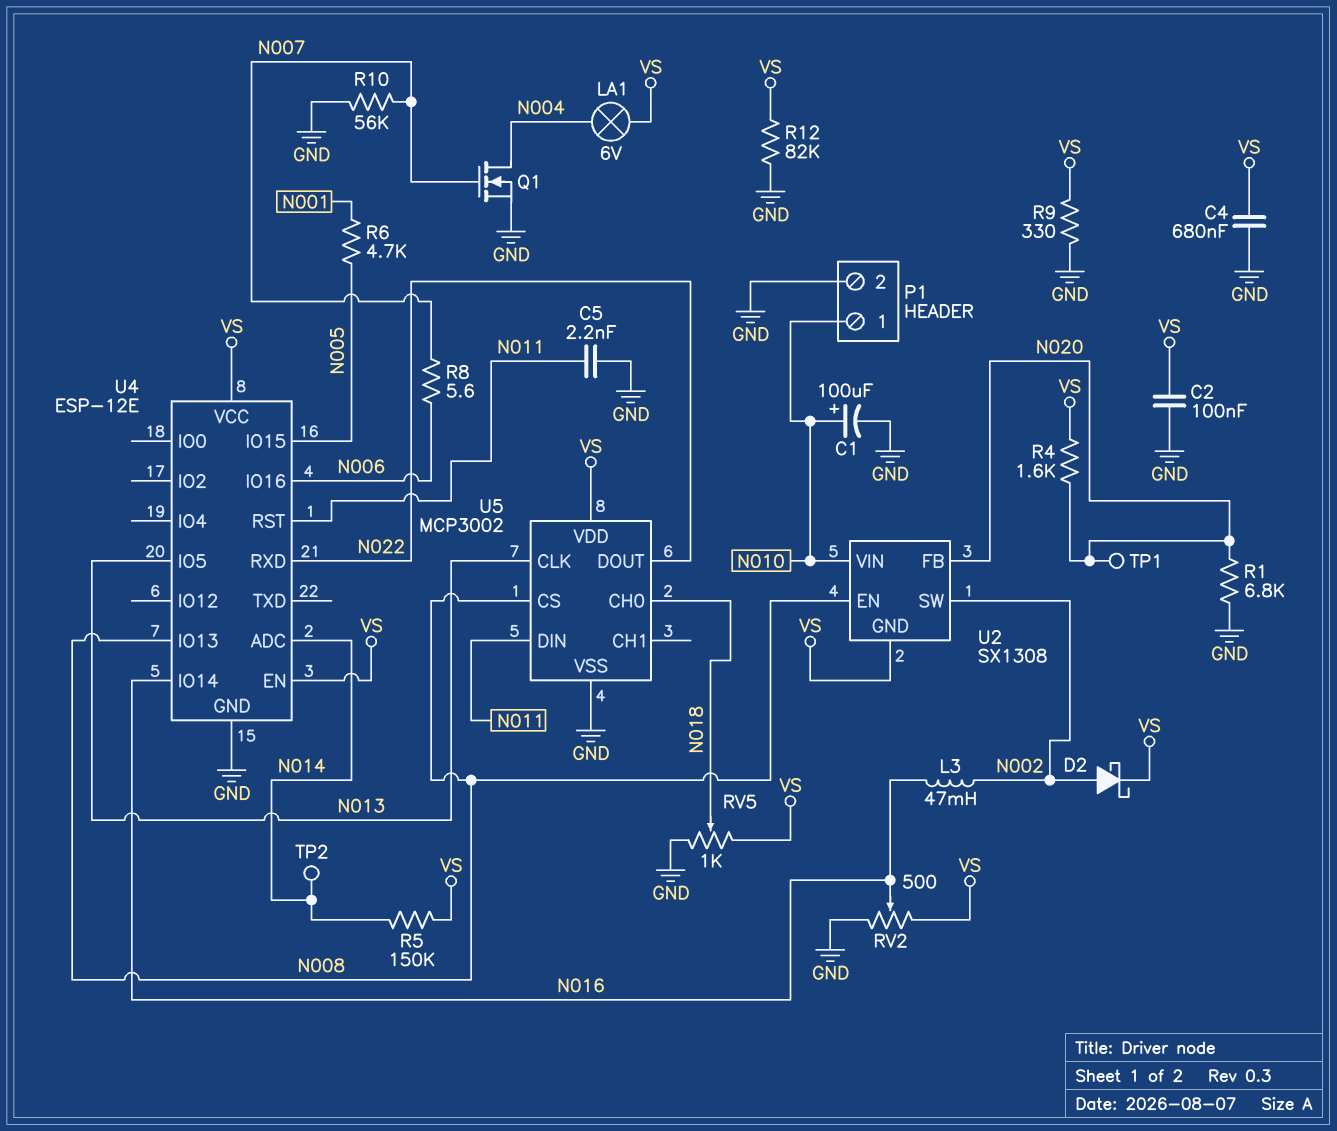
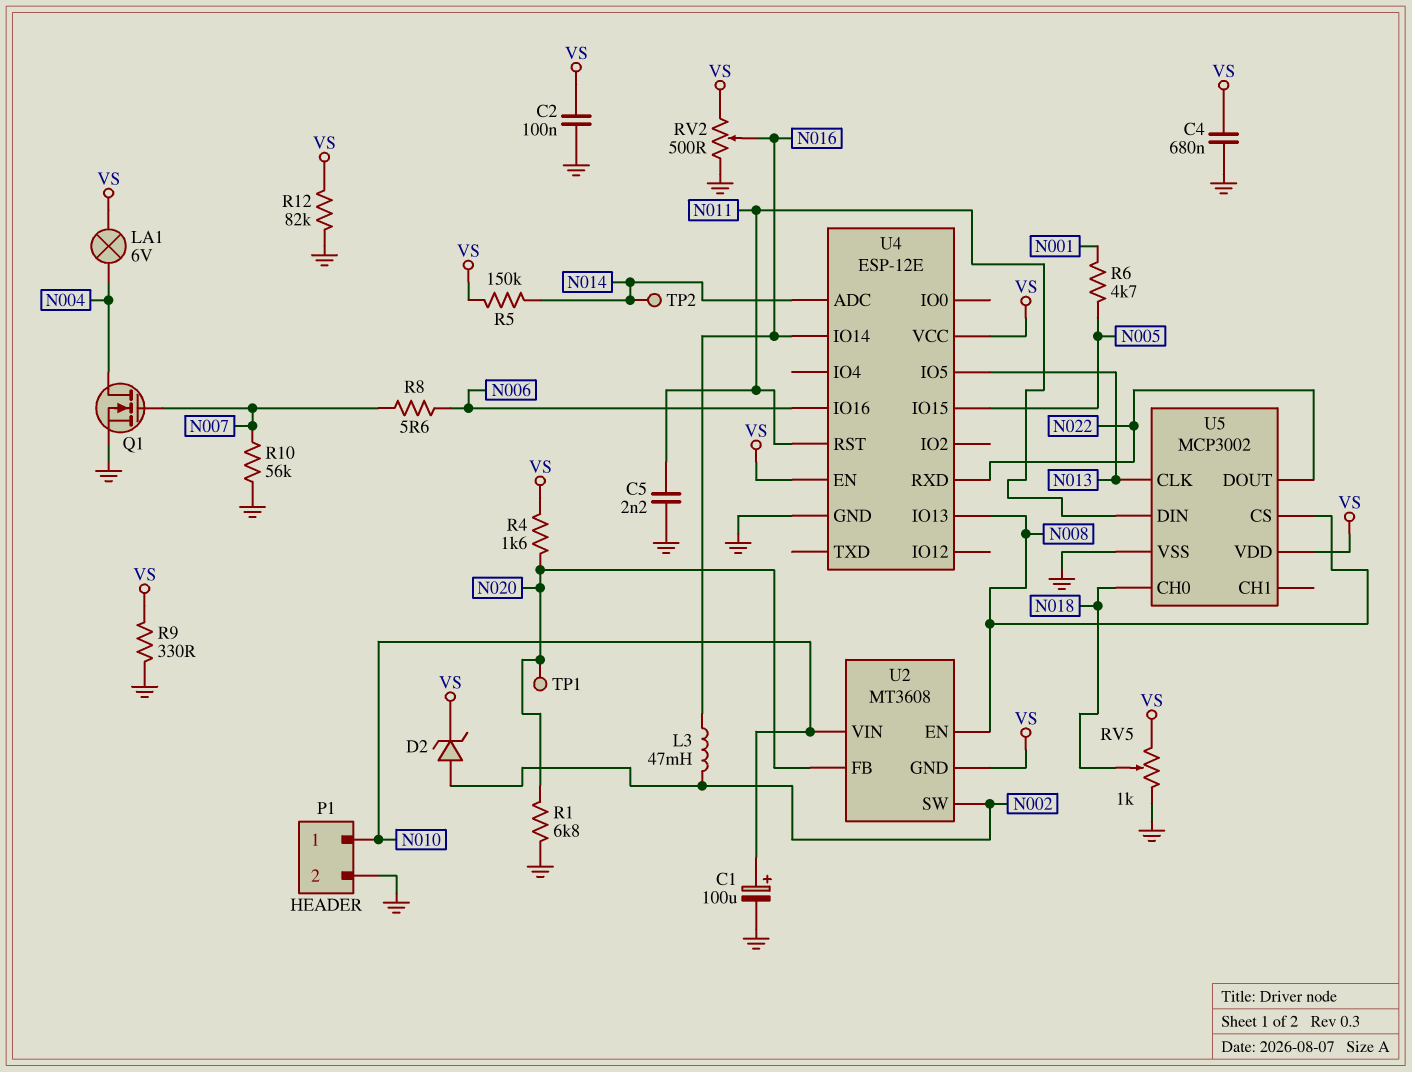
D2: schottky (A N002, K VS) -> zener (A N002, K VS)
U2: SX1308 -> MT3608

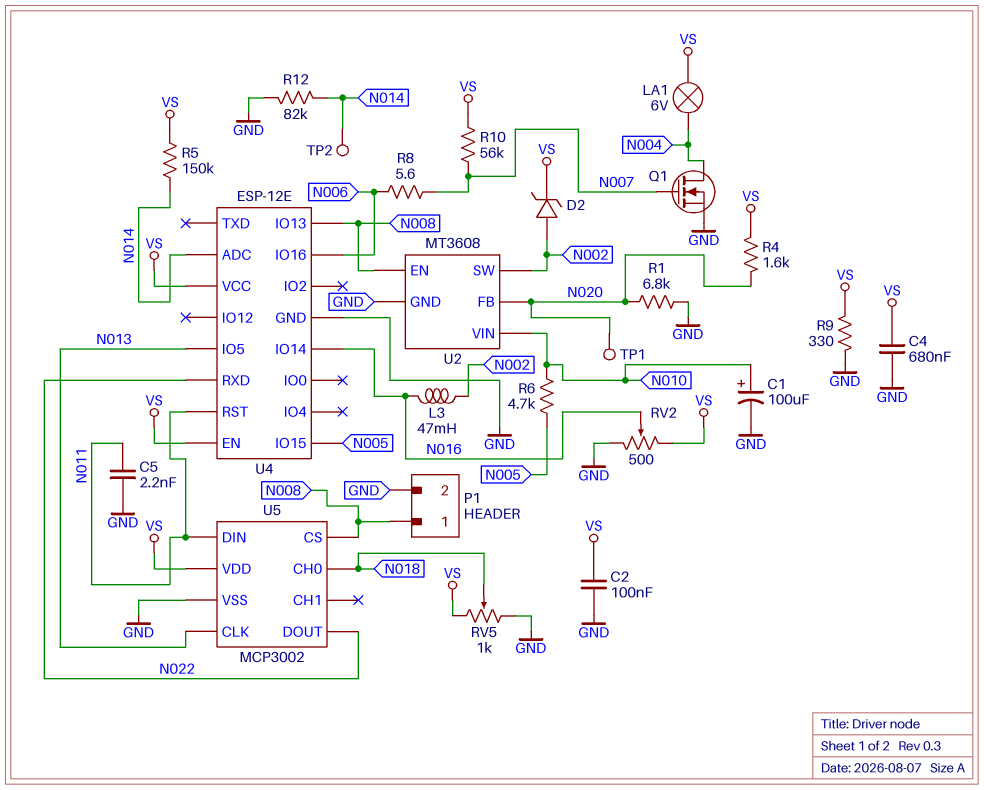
P1 pin 1: N010 -> N008
R6: 4.7k (N001, N005) -> 4.7k (N005, N010)
R10: 56k (GND, N007) -> 56k (N007, VS)
R12: 82k (GND, VS) -> 82k (GND, N014)
U2 pin GND: VS -> GND

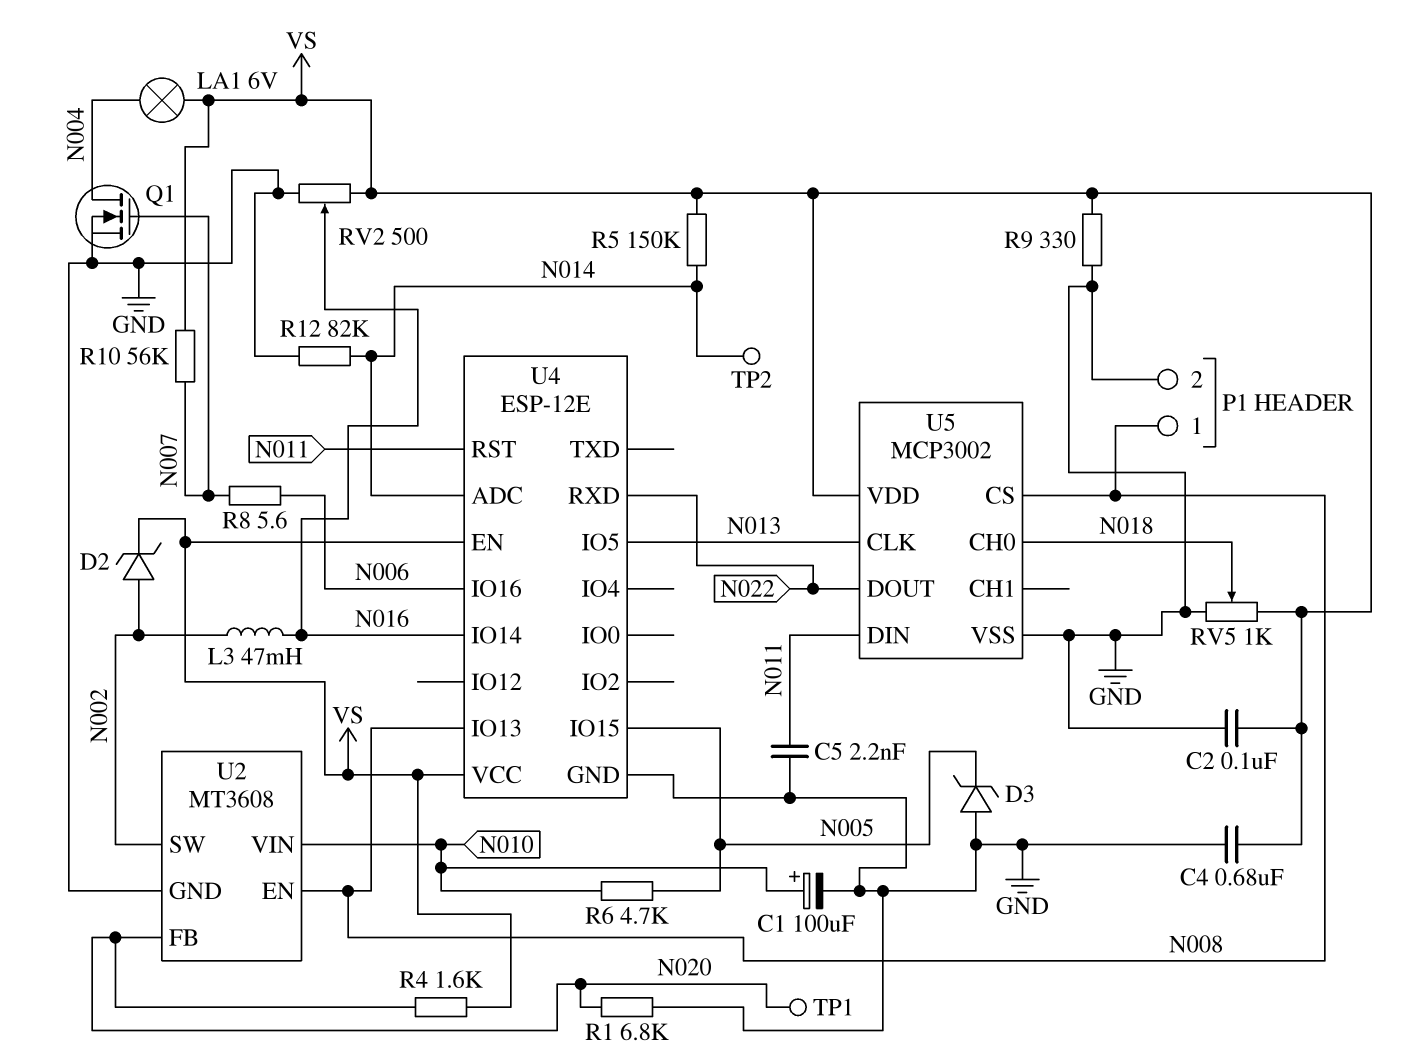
D3: none -> zener (A GND, K N005)

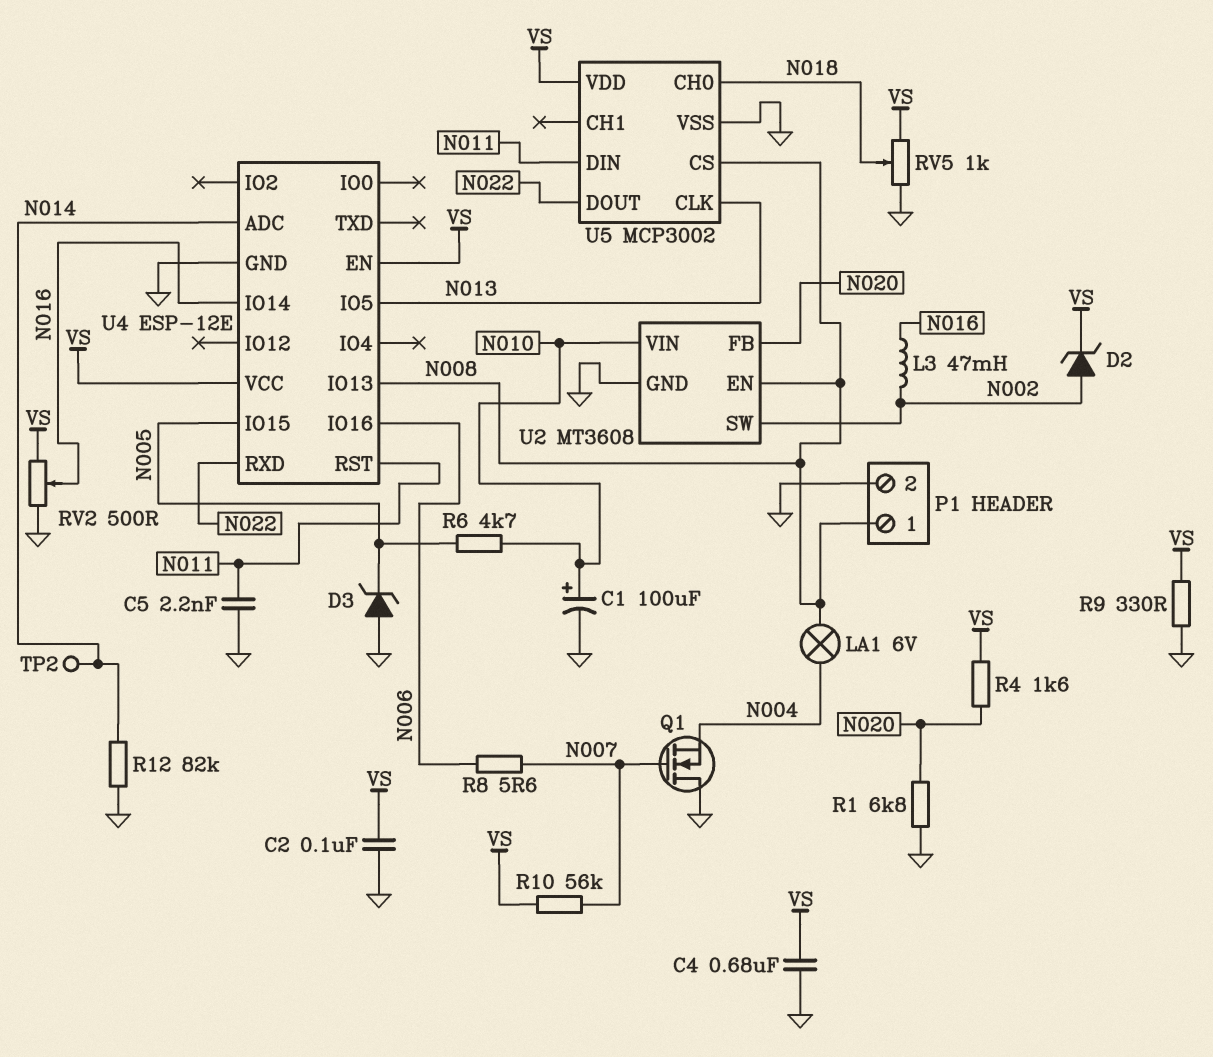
LA1: lamp 6V (N004, VS) -> lamp 6V (N004, N008)
Q1: NMOS (G N007, D N004, S GND) -> NMOS (G N007, D GND, S N004)
R5: 150k (N014, VS) -> none
TP1: test point (N020) -> none

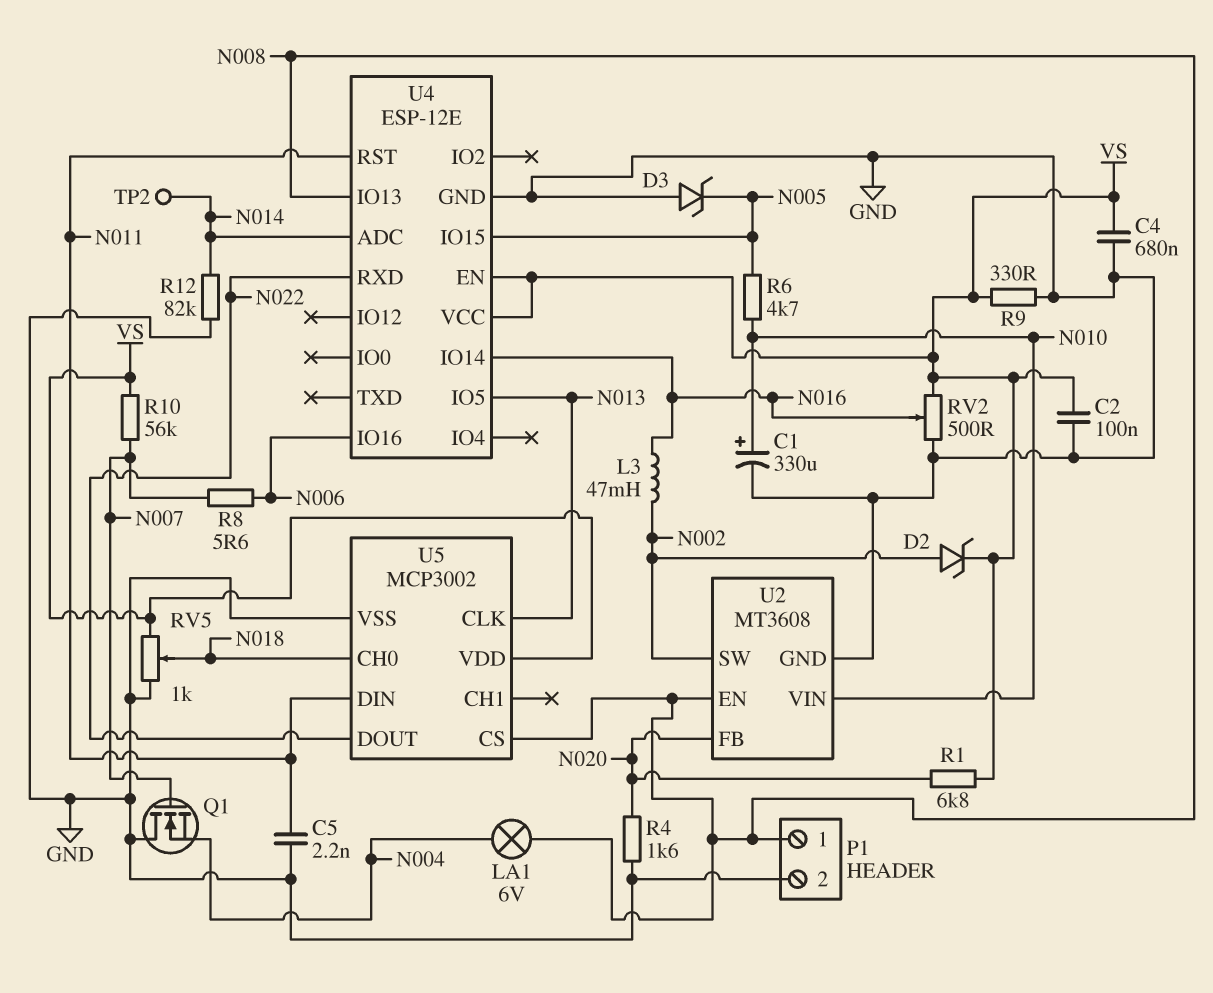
C1: 100uF (plus N010, minus GND) -> 330uF (plus N010, minus GND)
R1: 6.8k (GND, N020) -> 6.8k (N020, VS)
R4: 1.6k (N020, VS) -> 1.6k (GND, N020)

